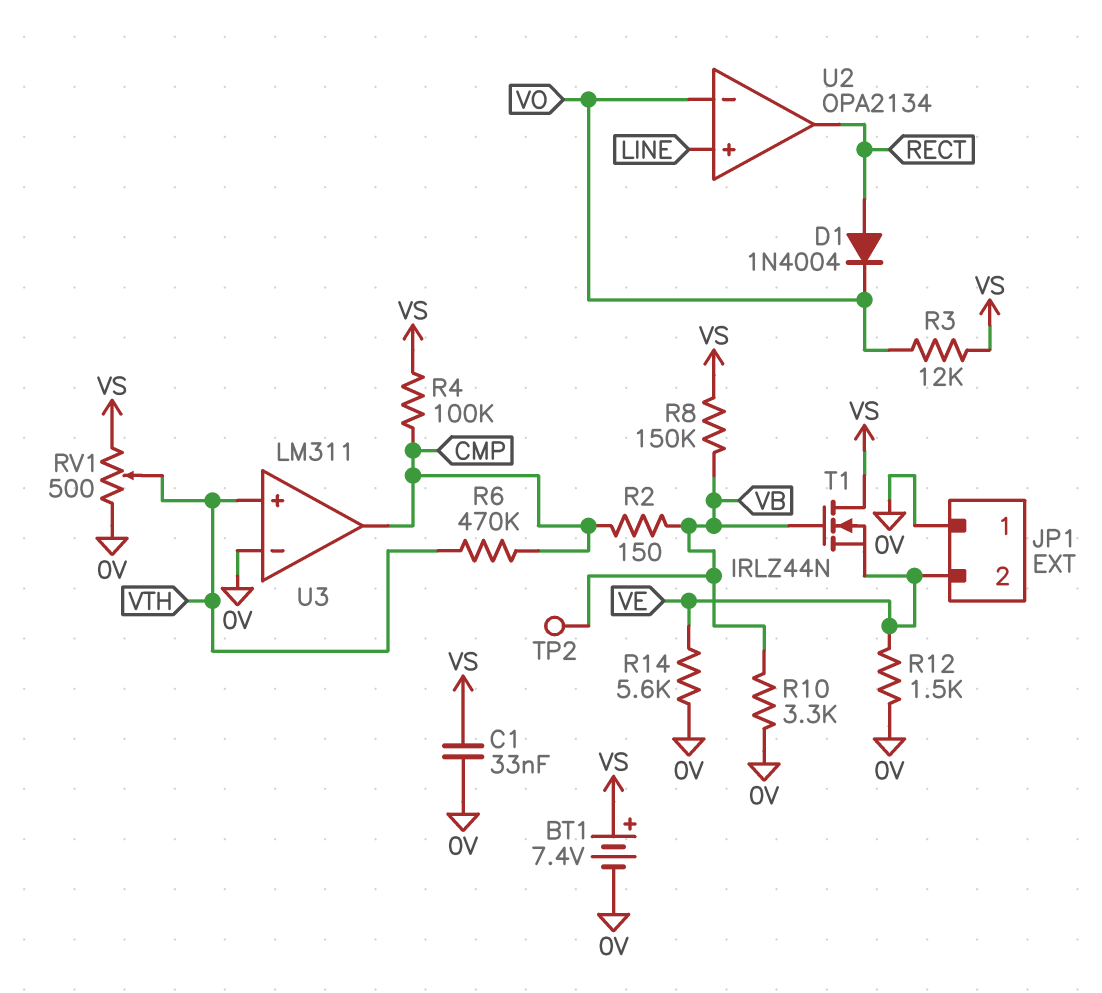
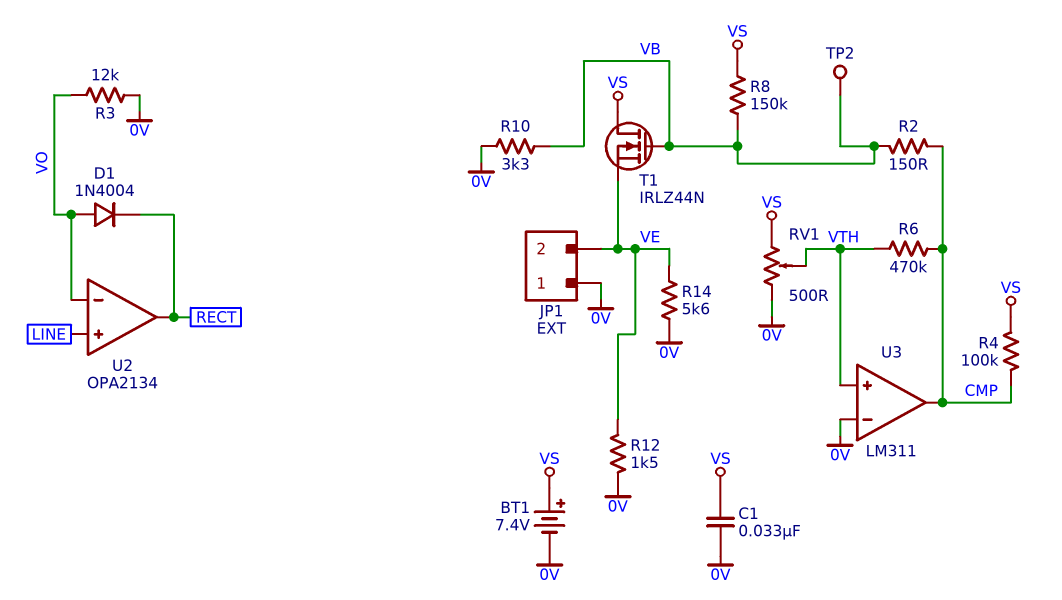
D1: diode 1N4004 (A RECT, K VO) -> diode 1N4004 (A VO, K RECT)
R3: 12k (VO, VS) -> 12k (0V, VO)

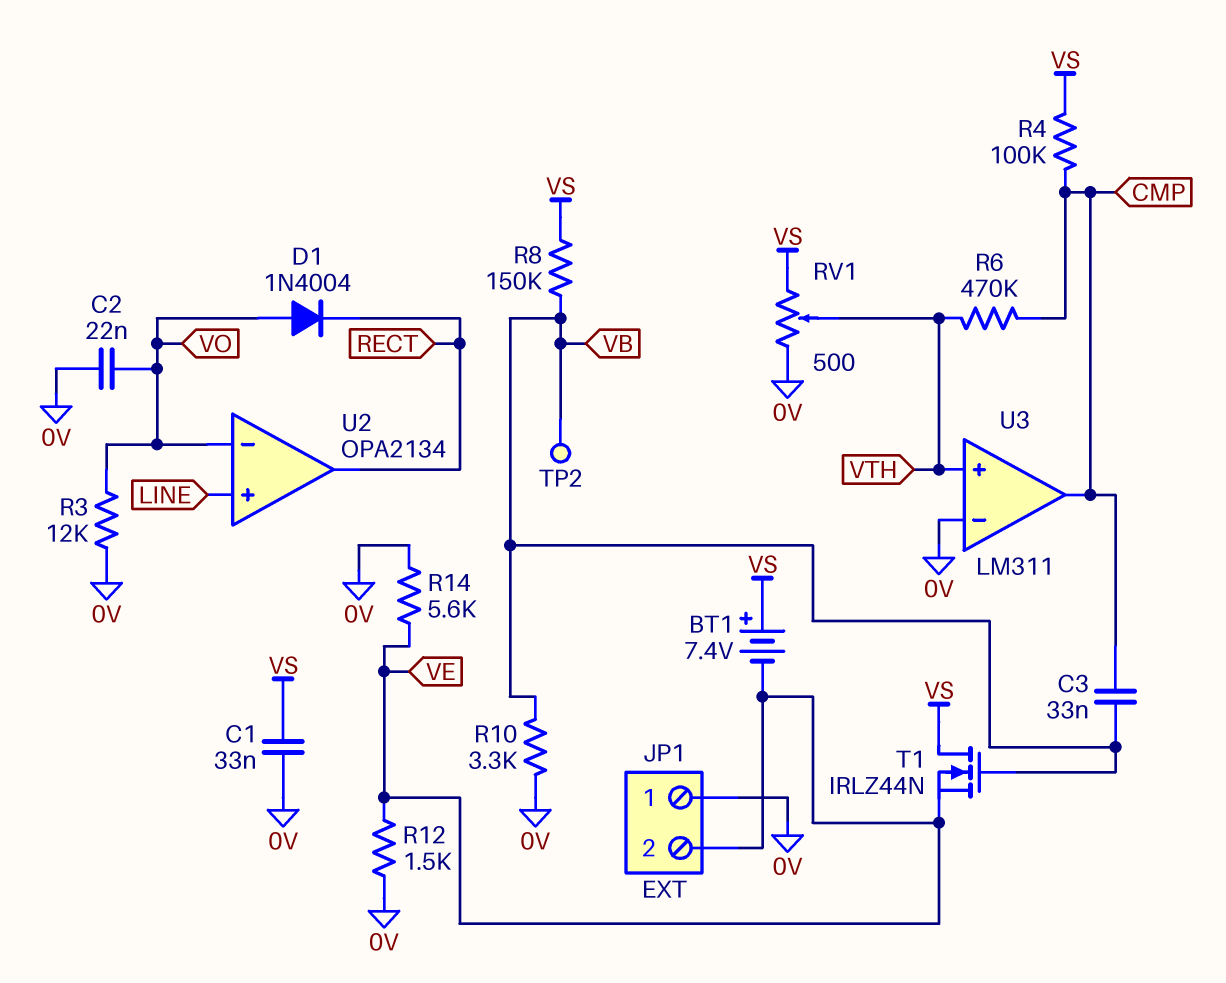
BT1: 7.4V (plus VS, minus 0V) -> 7.4V (plus VS, minus VE)
C2: none -> 22nF (0V, VO)
C3: none -> 33nF (CMP, VB)
R2: 150 (CMP, VB) -> none

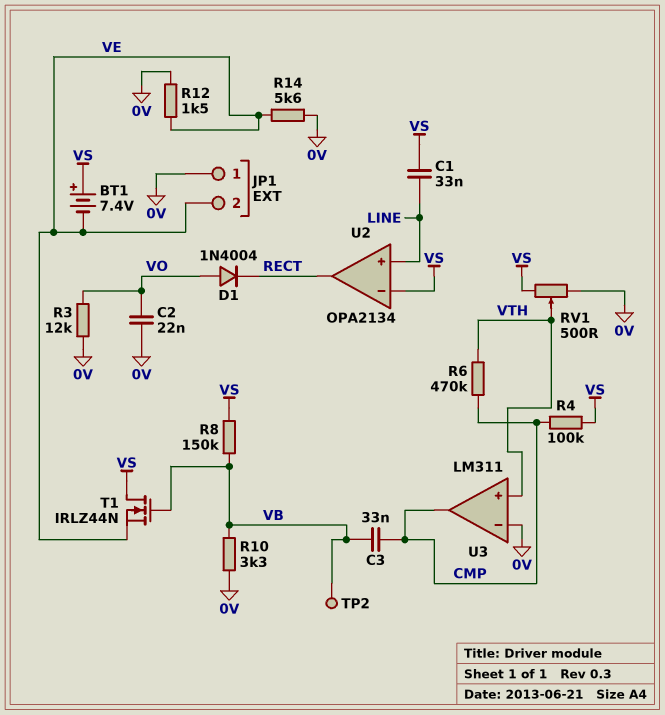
C1: 33nF (0V, VS) -> 33nF (LINE, VS)
U2 pin in-: VO -> VS

